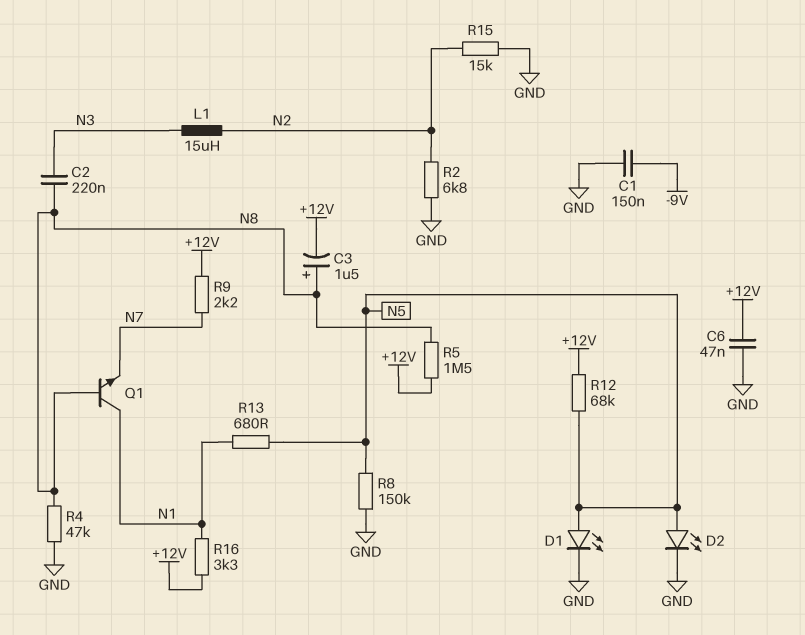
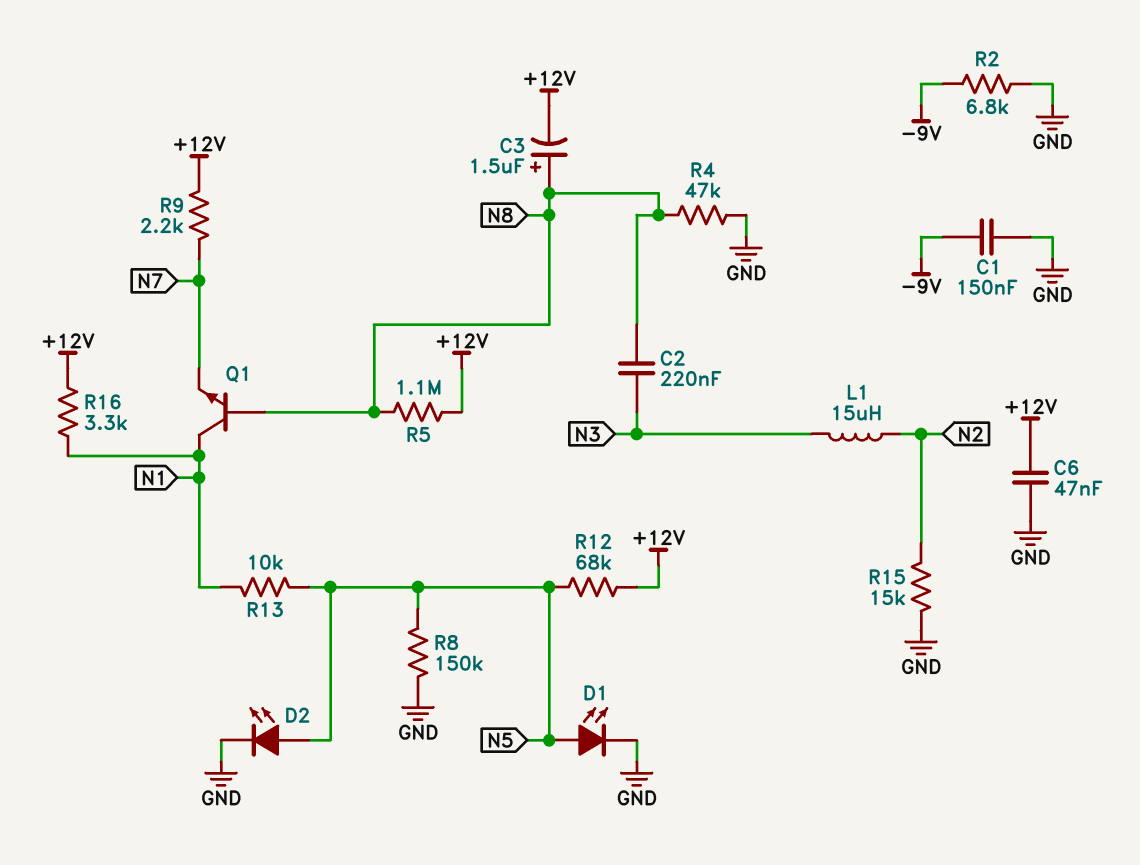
R2: 6.8k (GND, N2) -> 6.8k (-9V, GND)
R5: 1.5M (+12V, N8) -> 1.1M (+12V, N8)
R13: 680 (N1, N5) -> 10k (N1, N5)

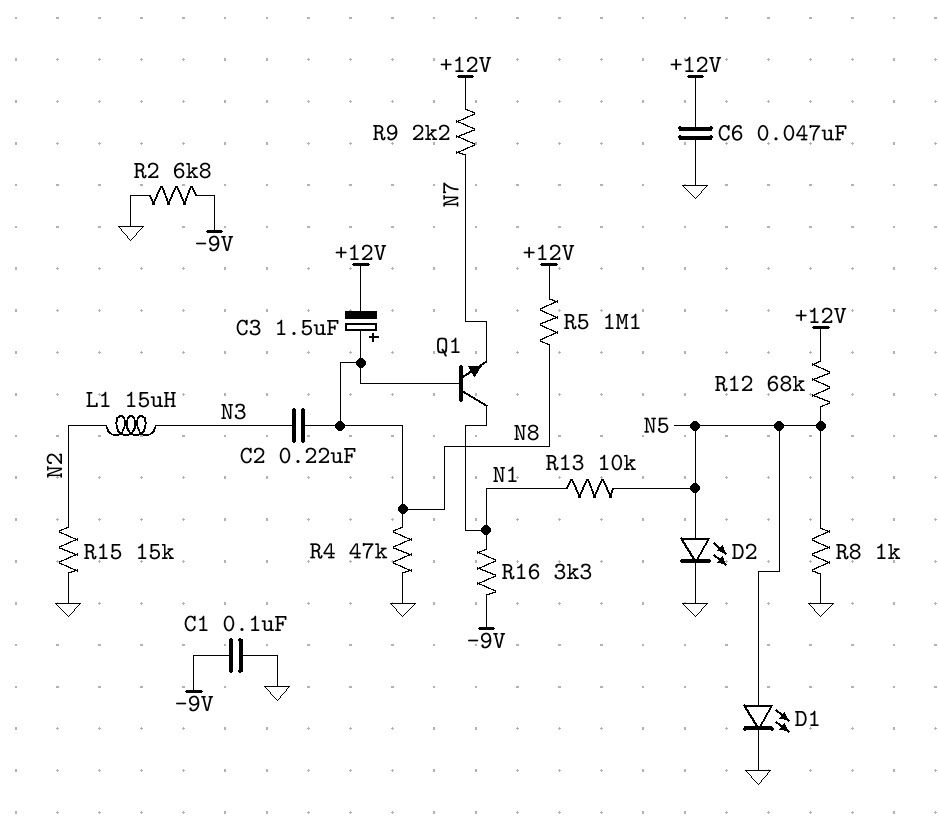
C1: 150nF (-9V, GND) -> 100nF (-9V, GND)
R8: 150k (GND, N5) -> 1k (GND, N5)
R16: 3.3k (+12V, N1) -> 3.3k (-9V, N1)

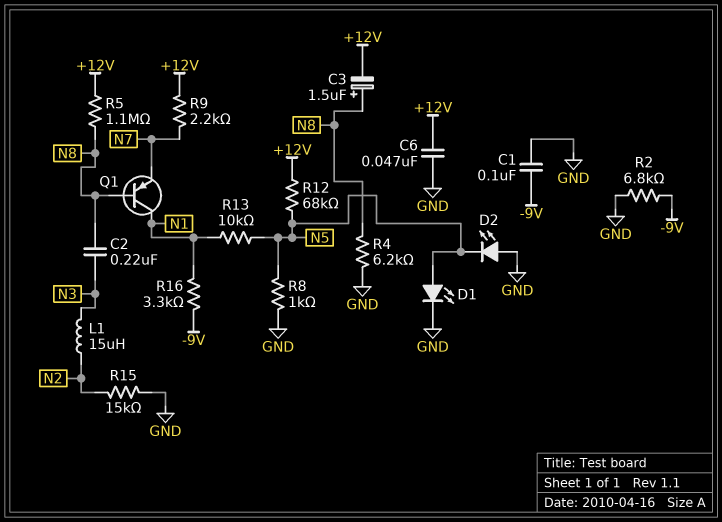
D2: LED (A N5, K GND) -> LED (A GND, K N5)
Q1: NPN (B N8, C N1, E N7) -> PNP (B N8, C N1, E N7)
R4: 47k (GND, N8) -> 6.2k (GND, N8)

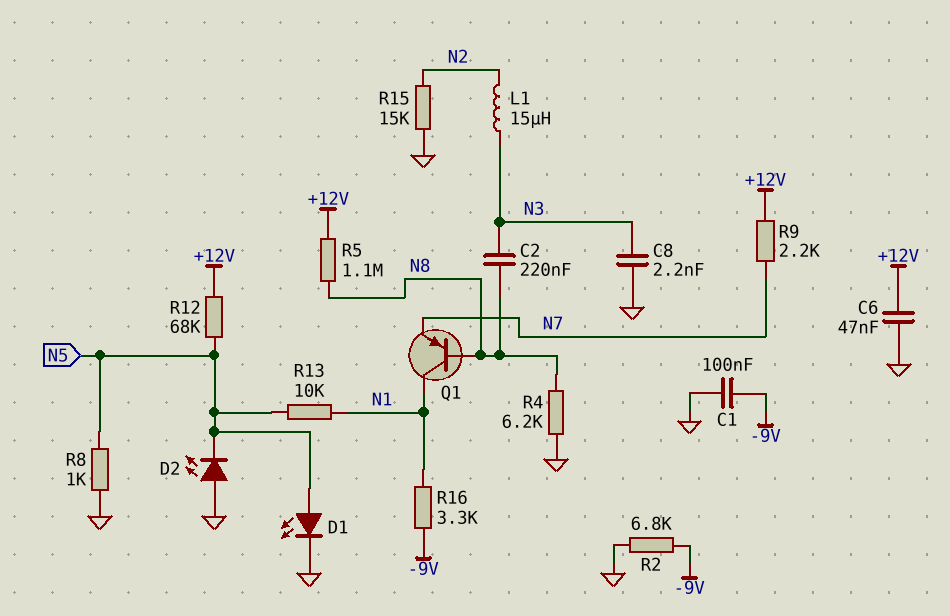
C3: 1.5uF (plus N8, minus +12V) -> none
C8: none -> 2.2nF (GND, N3)

